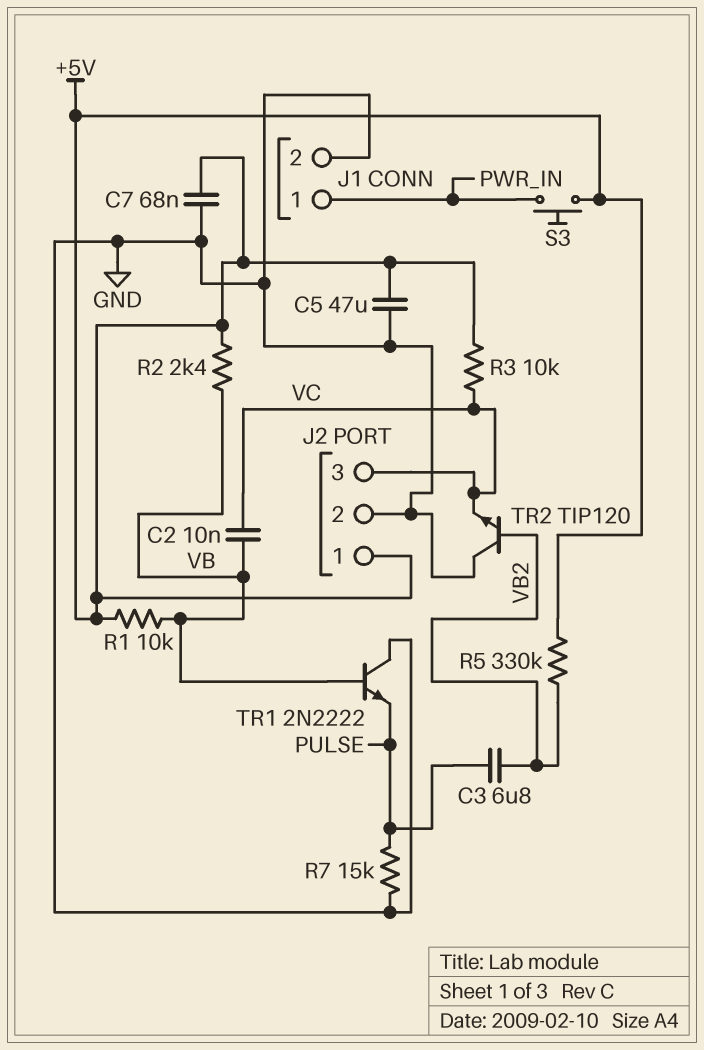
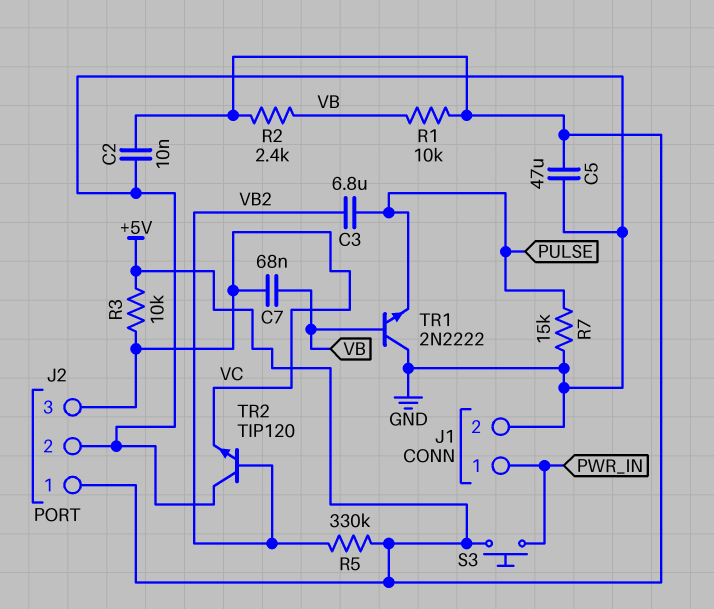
C2: 10nF (VB, VC) -> 10nF (+5V, GND)
C7: 68nF (+5V, GND) -> 68nF (VB, VC)

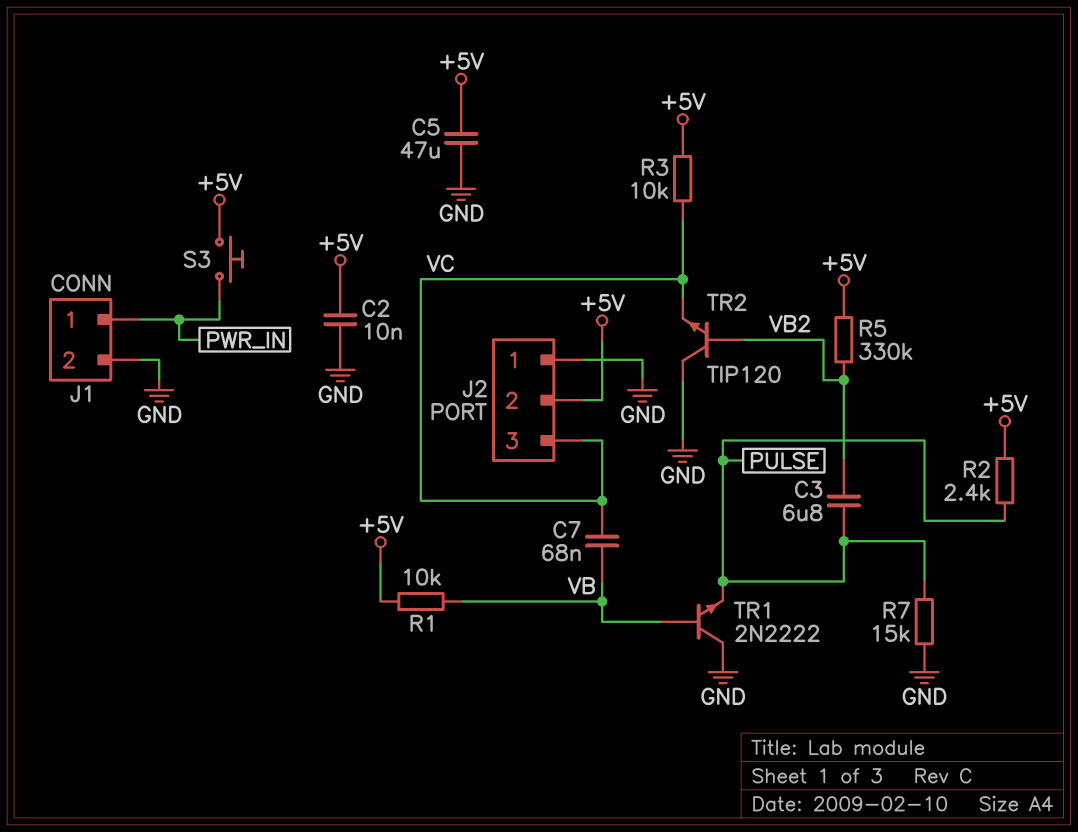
J2 pin 1: +5V -> GND
J2 pin 2: GND -> +5V
R2: 2.4k (+5V, VB) -> 2.4k (+5V, PULSE)

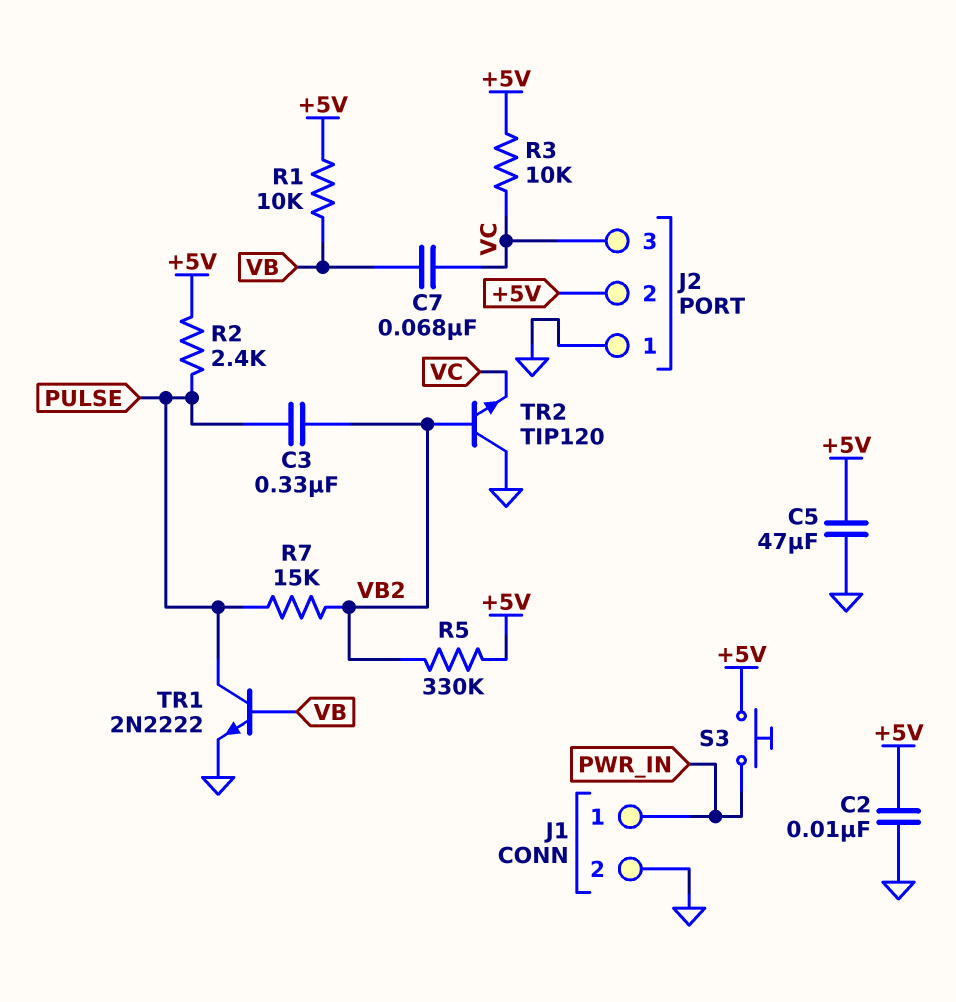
C3: 6.8uF (PULSE, VB2) -> 330nF (PULSE, VB2)
R7: 15k (GND, PULSE) -> 15k (PULSE, VB2)
TR1: NPN 2N2222 (B VB, C GND, E PULSE) -> NPN 2N2222 (B VB, C PULSE, E GND)

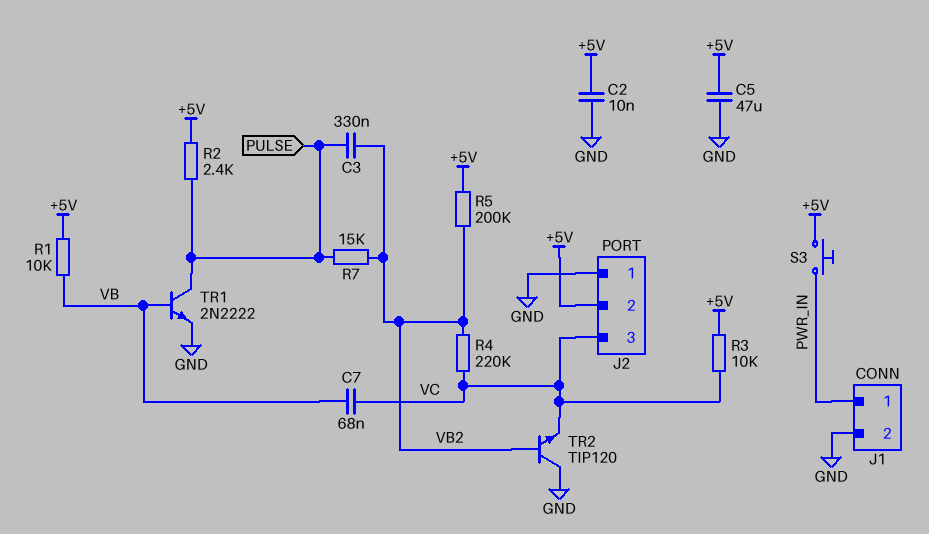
R4: none -> 220k (VB2, VC)
R5: 330k (+5V, VB2) -> 200k (+5V, VB2)

